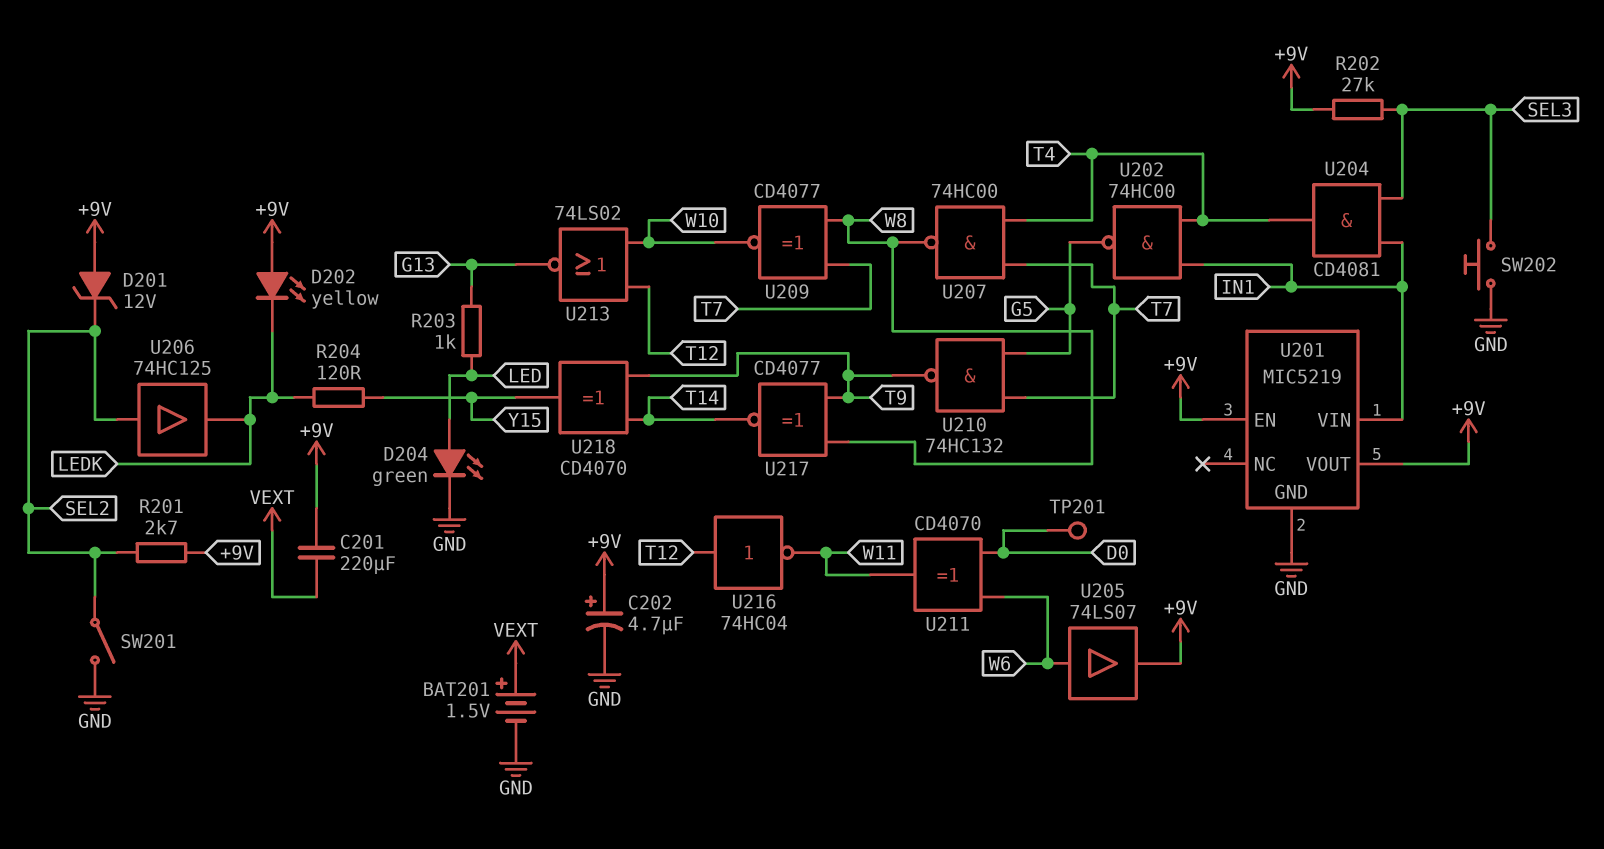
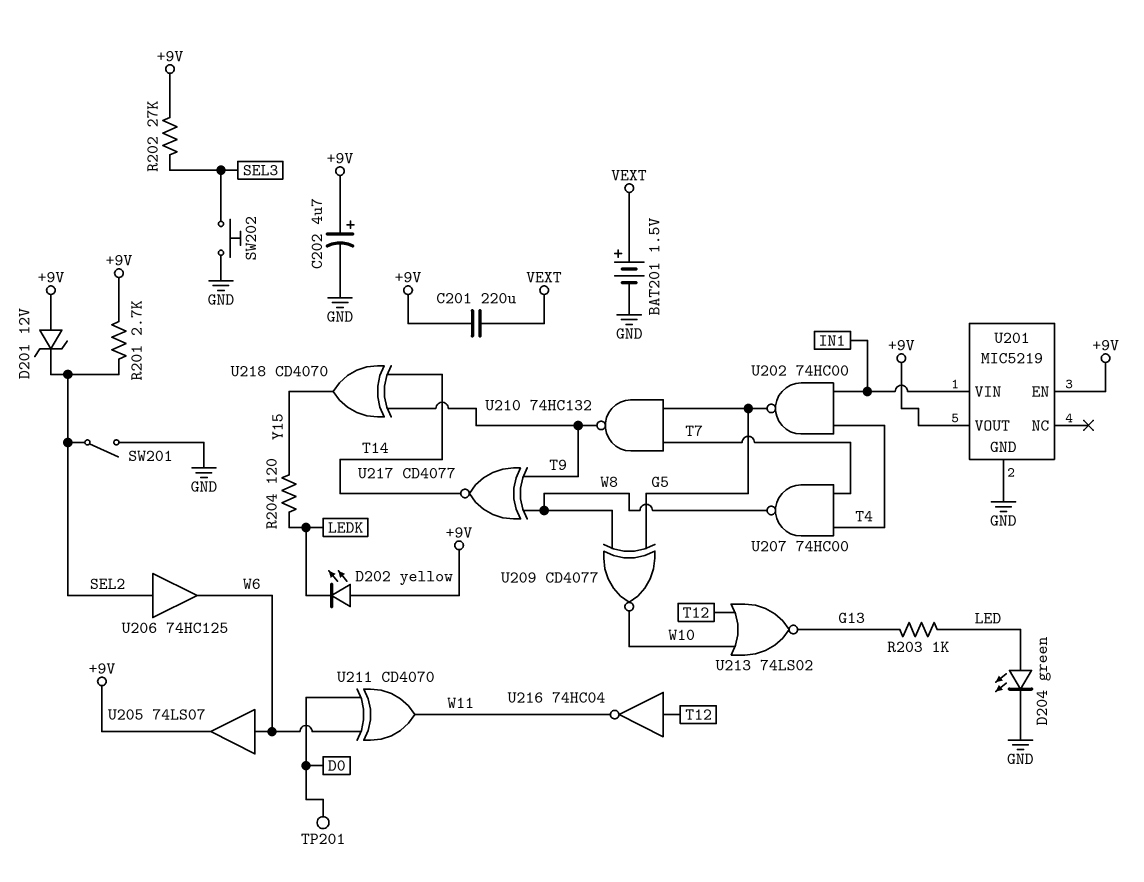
U204: AND CD4081 (in IN1, in SEL3, out T4) -> none
U206: buffer 74HC125 (in SEL2, out LEDK) -> buffer 74HC125 (in SEL2, out W6)
U209: XNOR CD4077 (in T7, in W8, out W10) -> XNOR CD4077 (in G5, in W8, out W10)

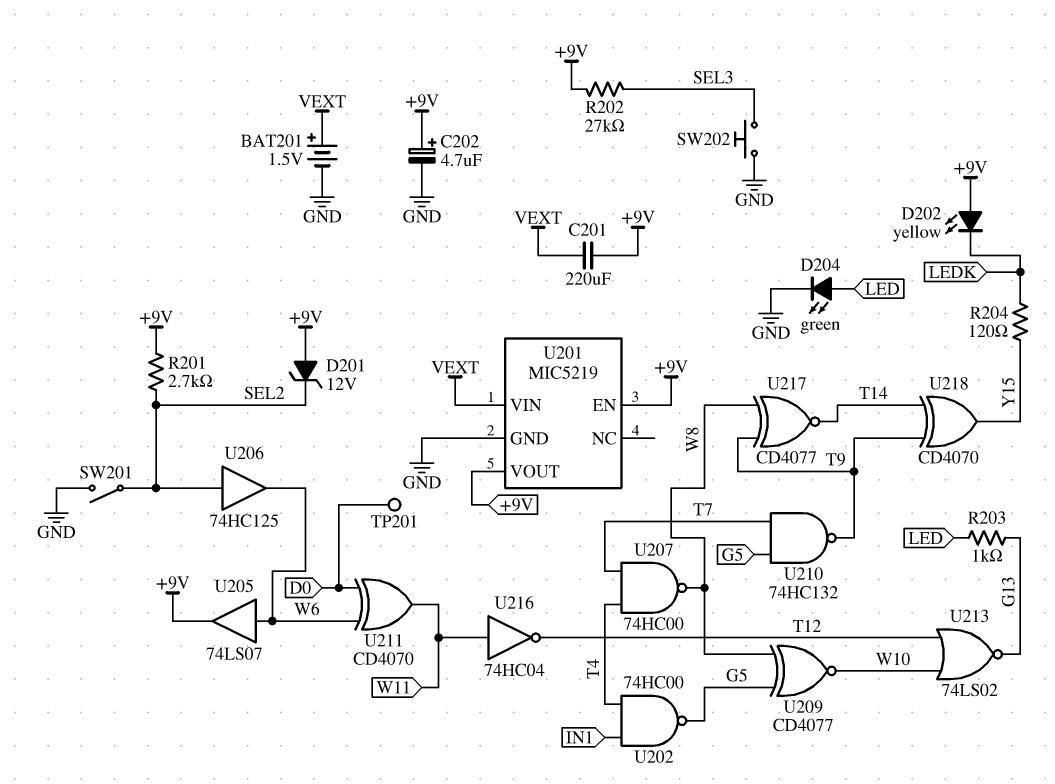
U201 pin VIN: IN1 -> VEXT
U216: NOT 74HC04 (in T12, out W11) -> NOT 74HC04 (in W11, out T12)

